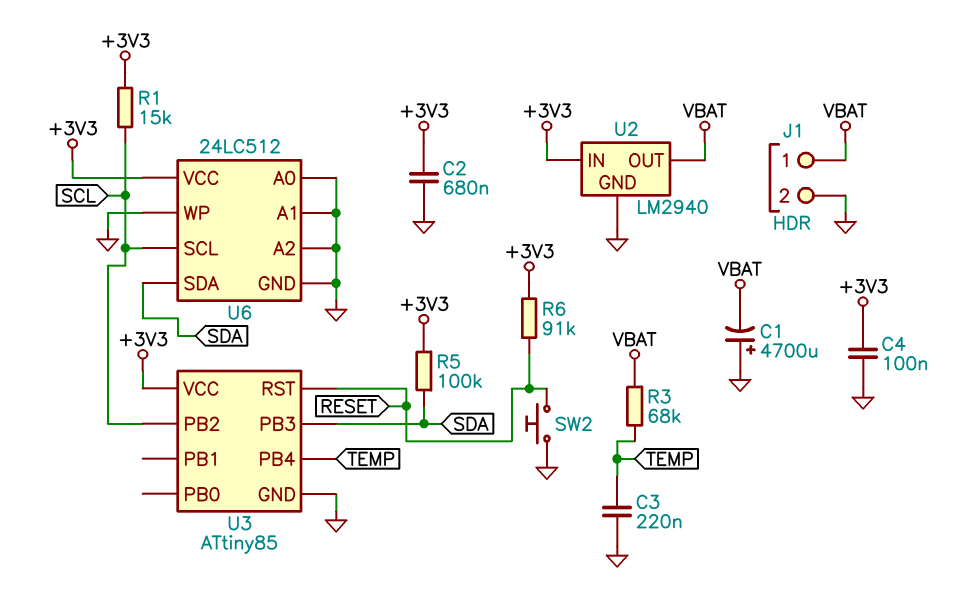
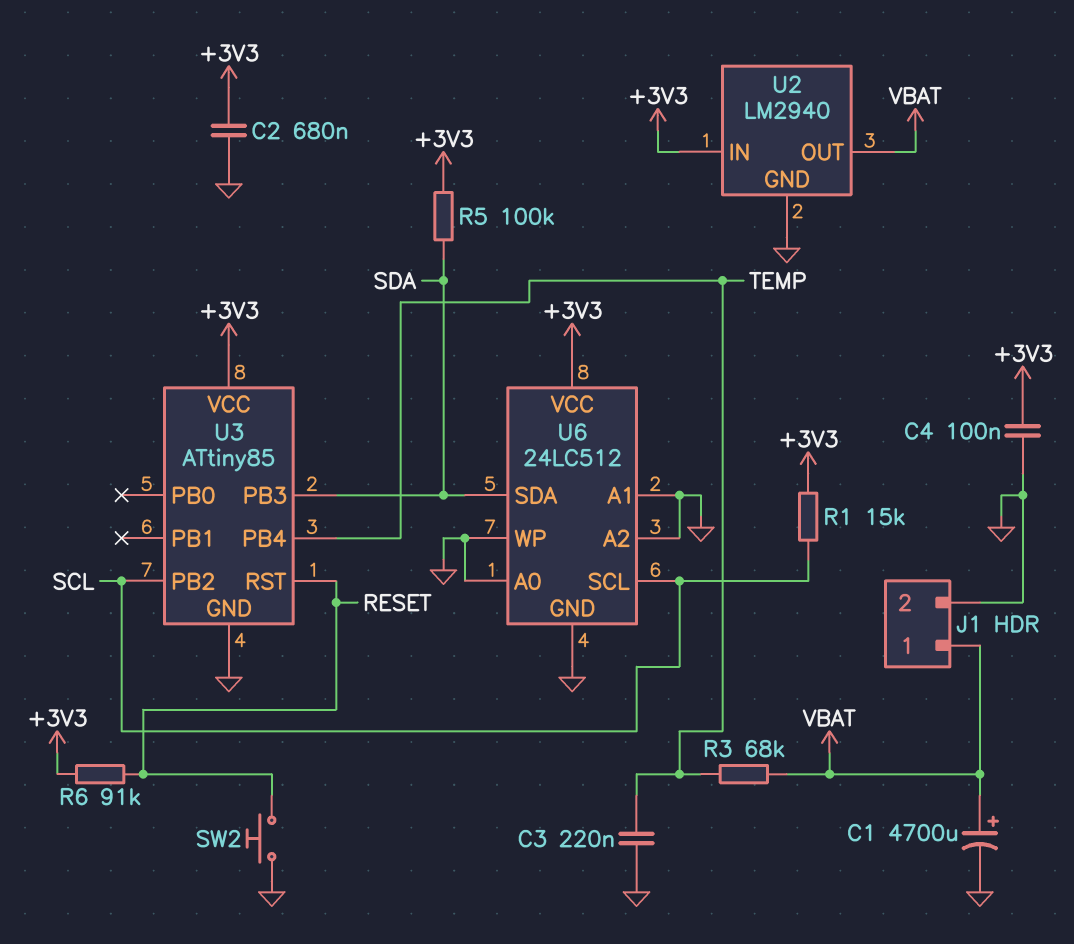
C1: 4700uF (plus GND, minus VBAT) -> 4700uF (plus VBAT, minus GND)

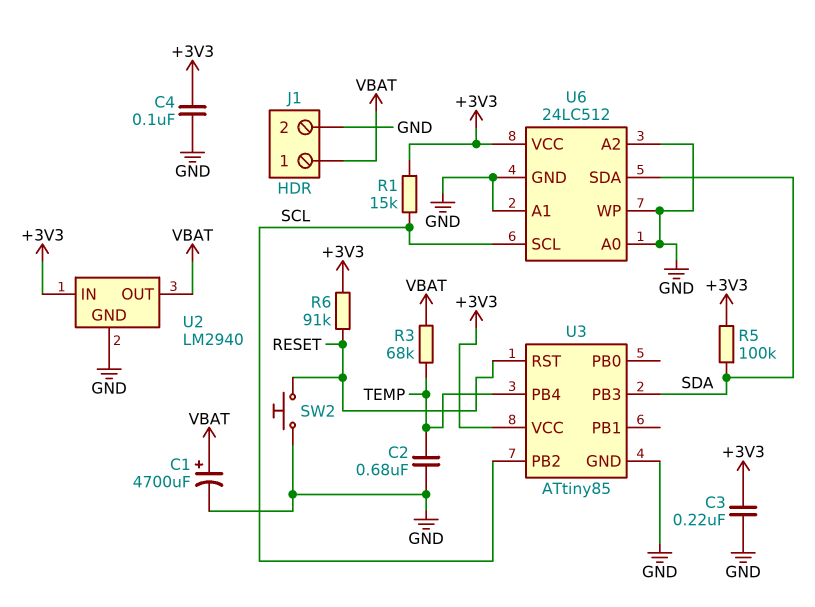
C2: 680nF (+3V3, GND) -> 680nF (GND, TEMP)
C3: 220nF (GND, TEMP) -> 220nF (+3V3, GND)

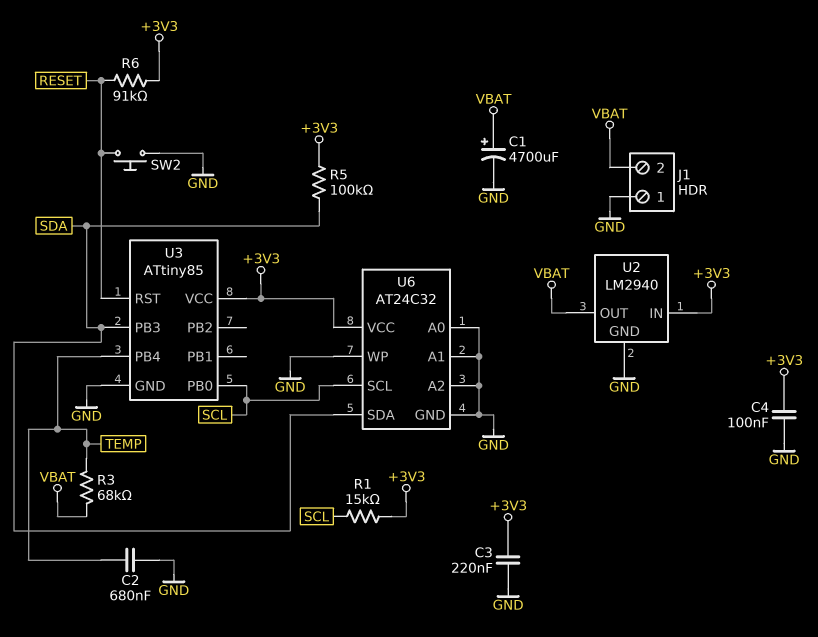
J1 pin 1: VBAT -> GND
J1 pin 2: GND -> VBAT
U3 pin PB0: none -> SCL
U3 pin PB2: SCL -> none
U6: 24LC512 -> AT24C32

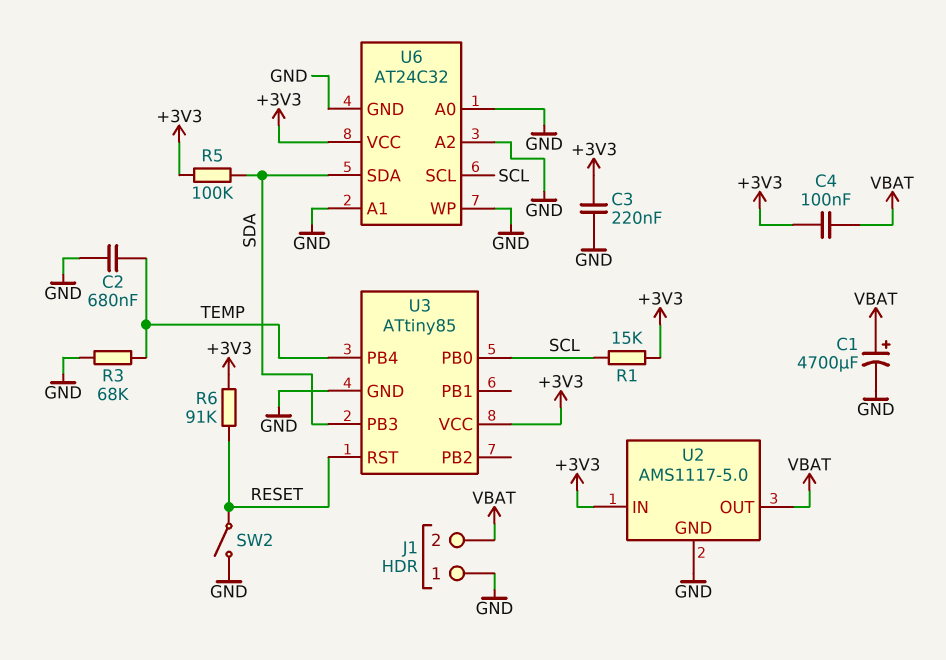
C4: 100nF (+3V3, GND) -> 100nF (+3V3, VBAT)
R3: 68k (TEMP, VBAT) -> 68k (GND, TEMP)
SW2: button (GND, RESET) -> switch (GND, RESET)
U2: LM2940 -> AMS1117-5.0

